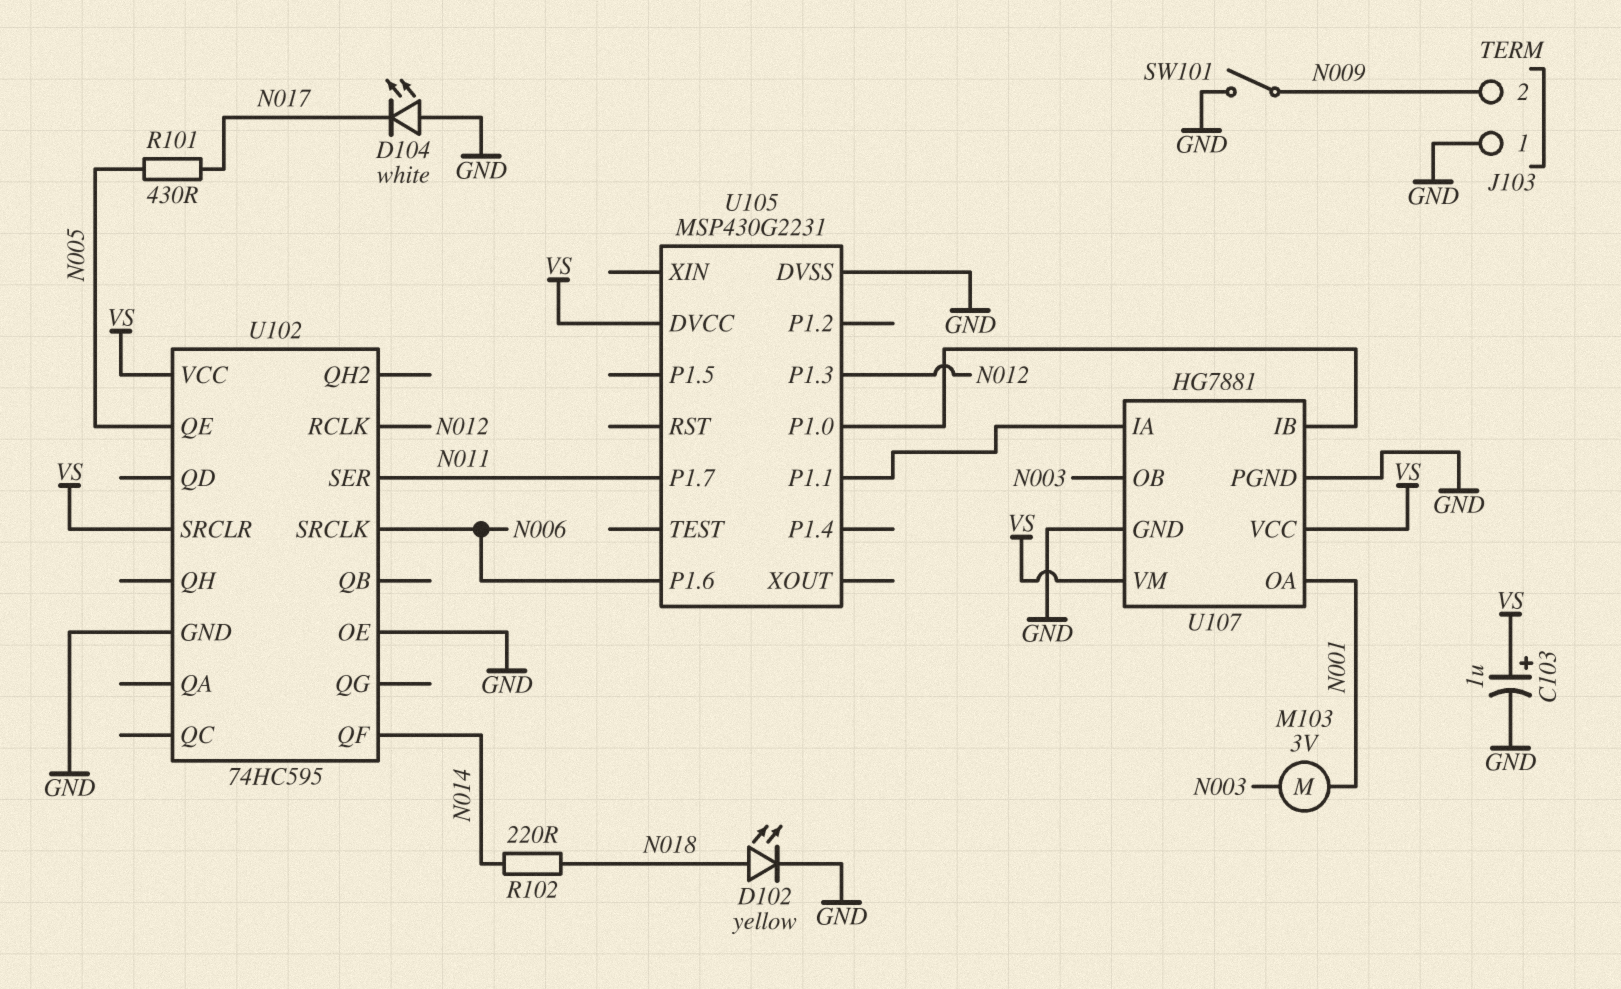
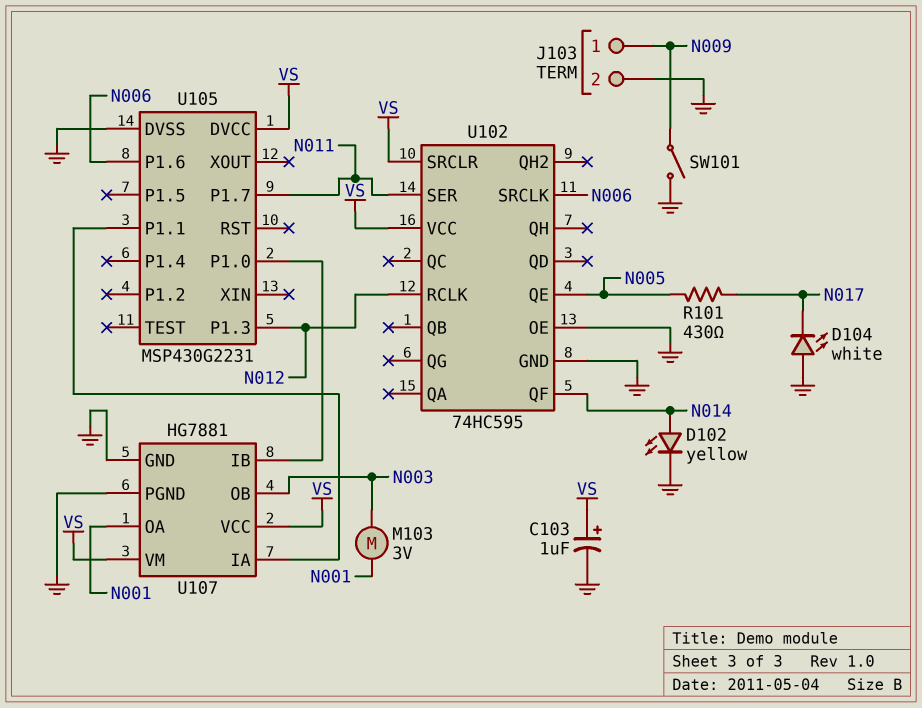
D102: LED yellow (A N018, K GND) -> LED yellow (A N014, K GND)
J103 pin 1: GND -> N009
J103 pin 2: N009 -> GND
R102: 220 (N014, N018) -> none

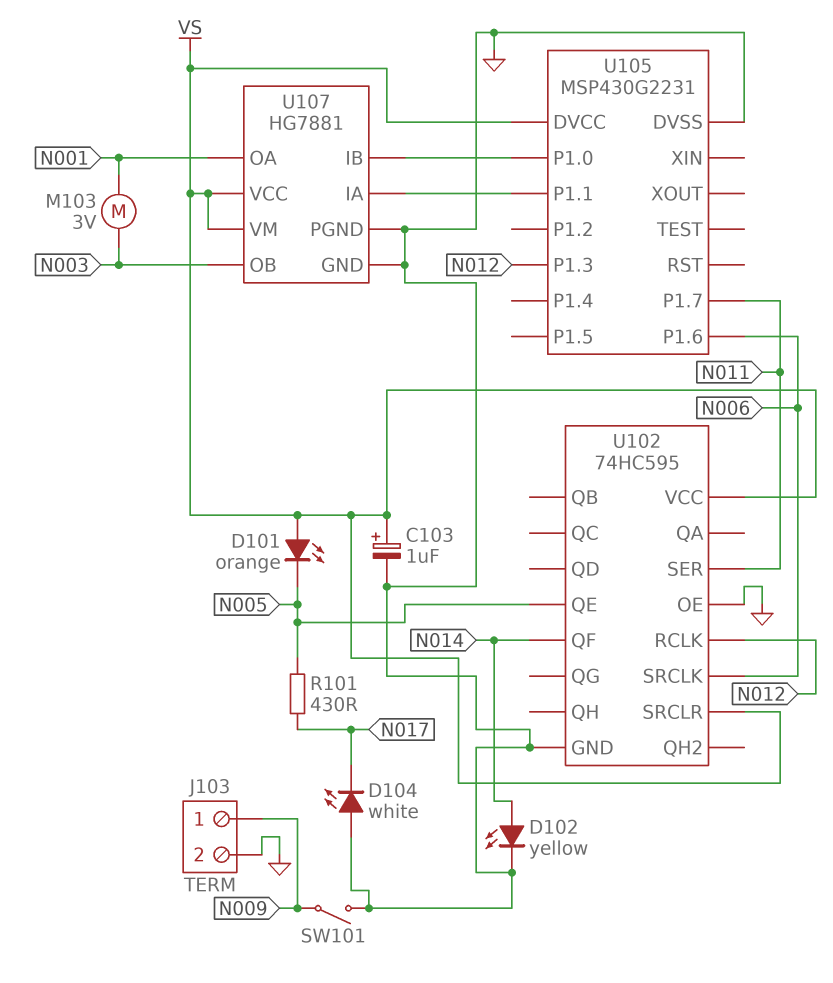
D101: none -> LED orange (A VS, K N005)

